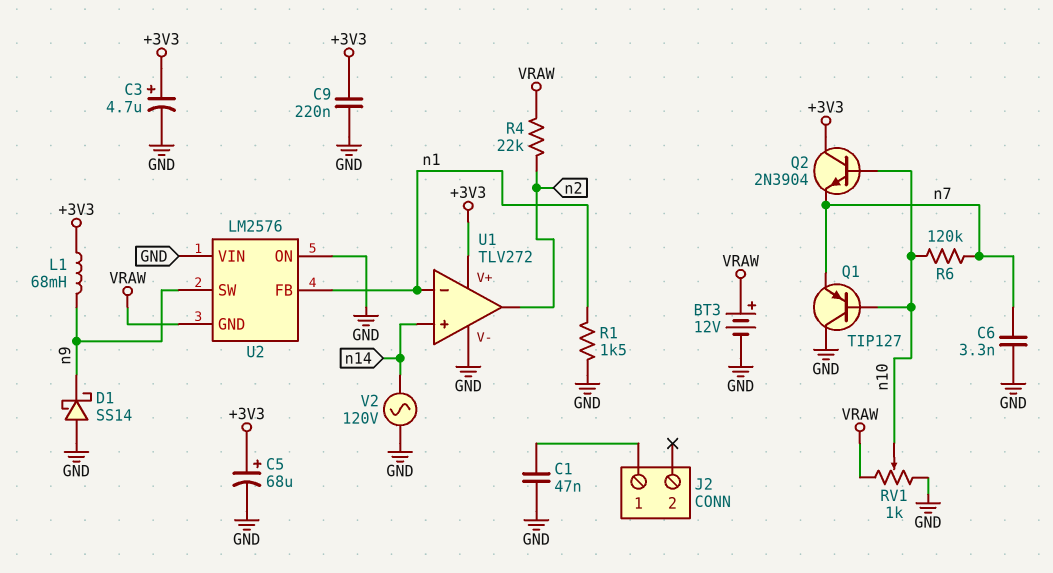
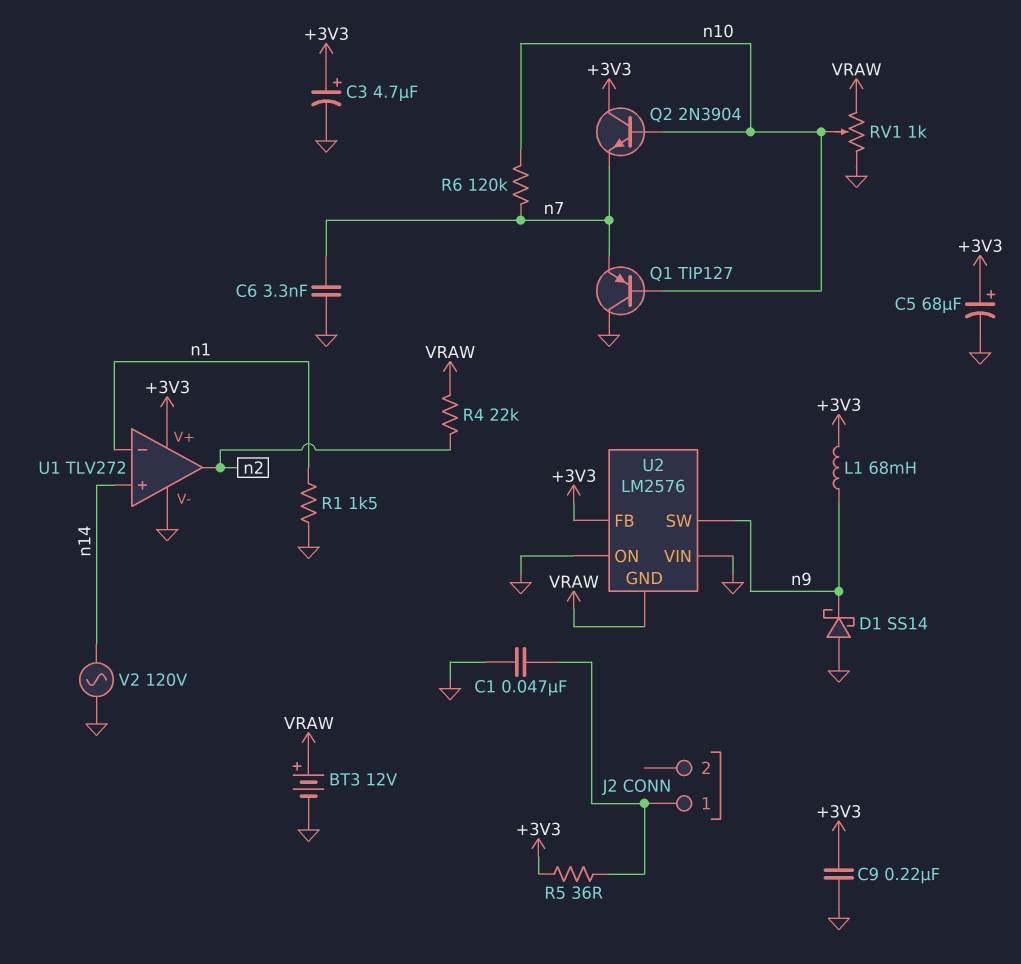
R5: none -> 36 (+3V3, J2/1)
U2 pin FB: n1 -> +3V3

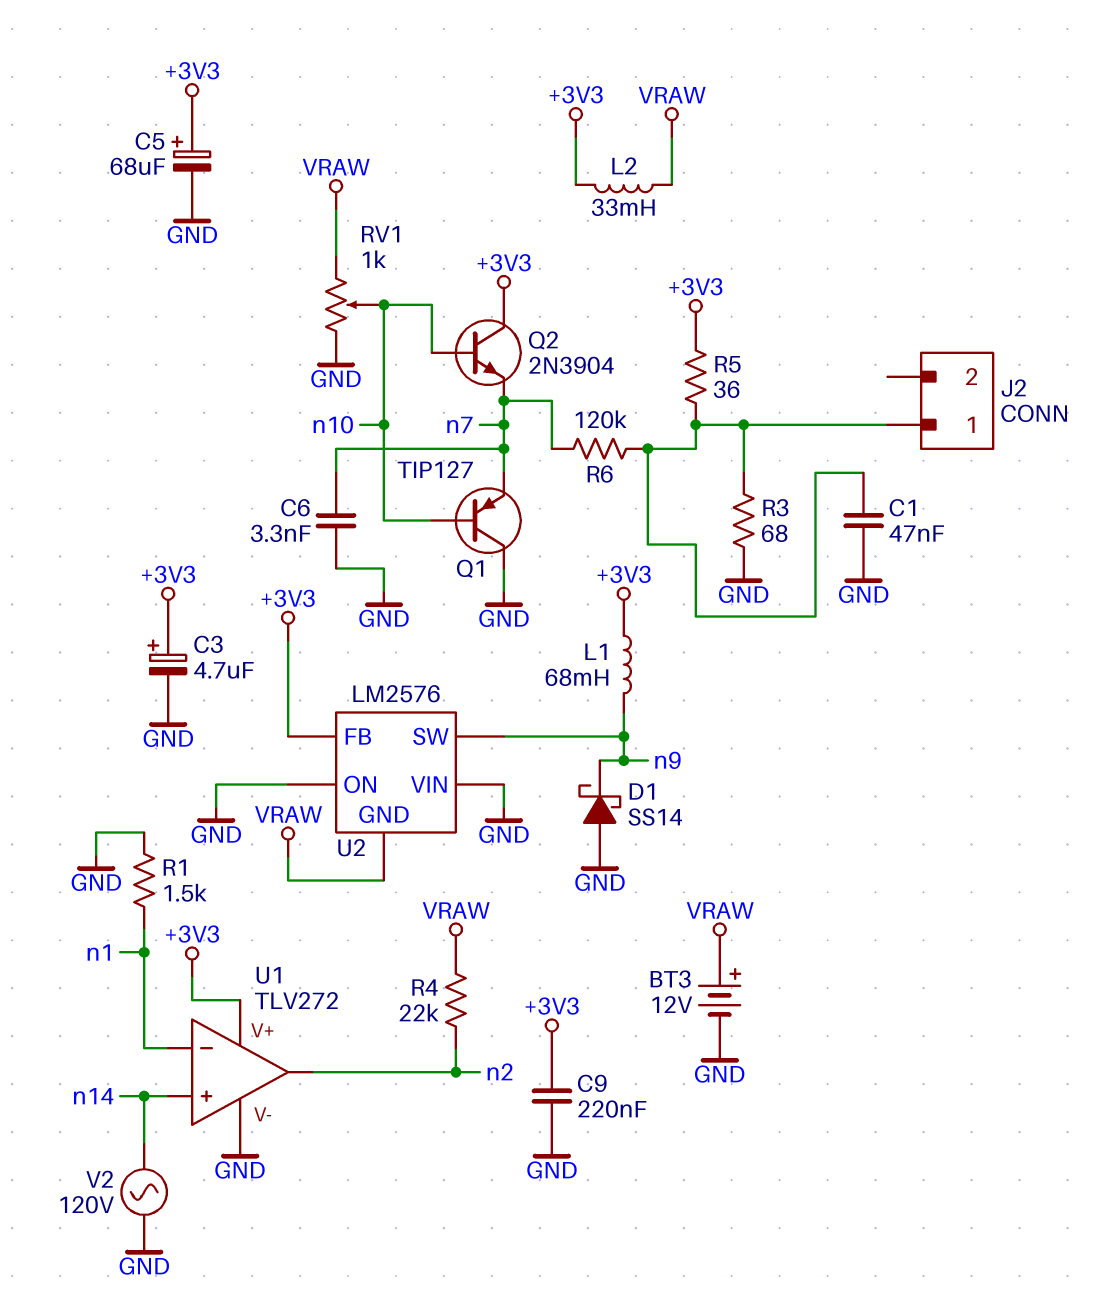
L2: none -> 33mH (+3V3, VRAW)
R3: none -> 68 (GND, J2/1)
R6: 120k (n7, n10) -> 120k (J2/1, n7)

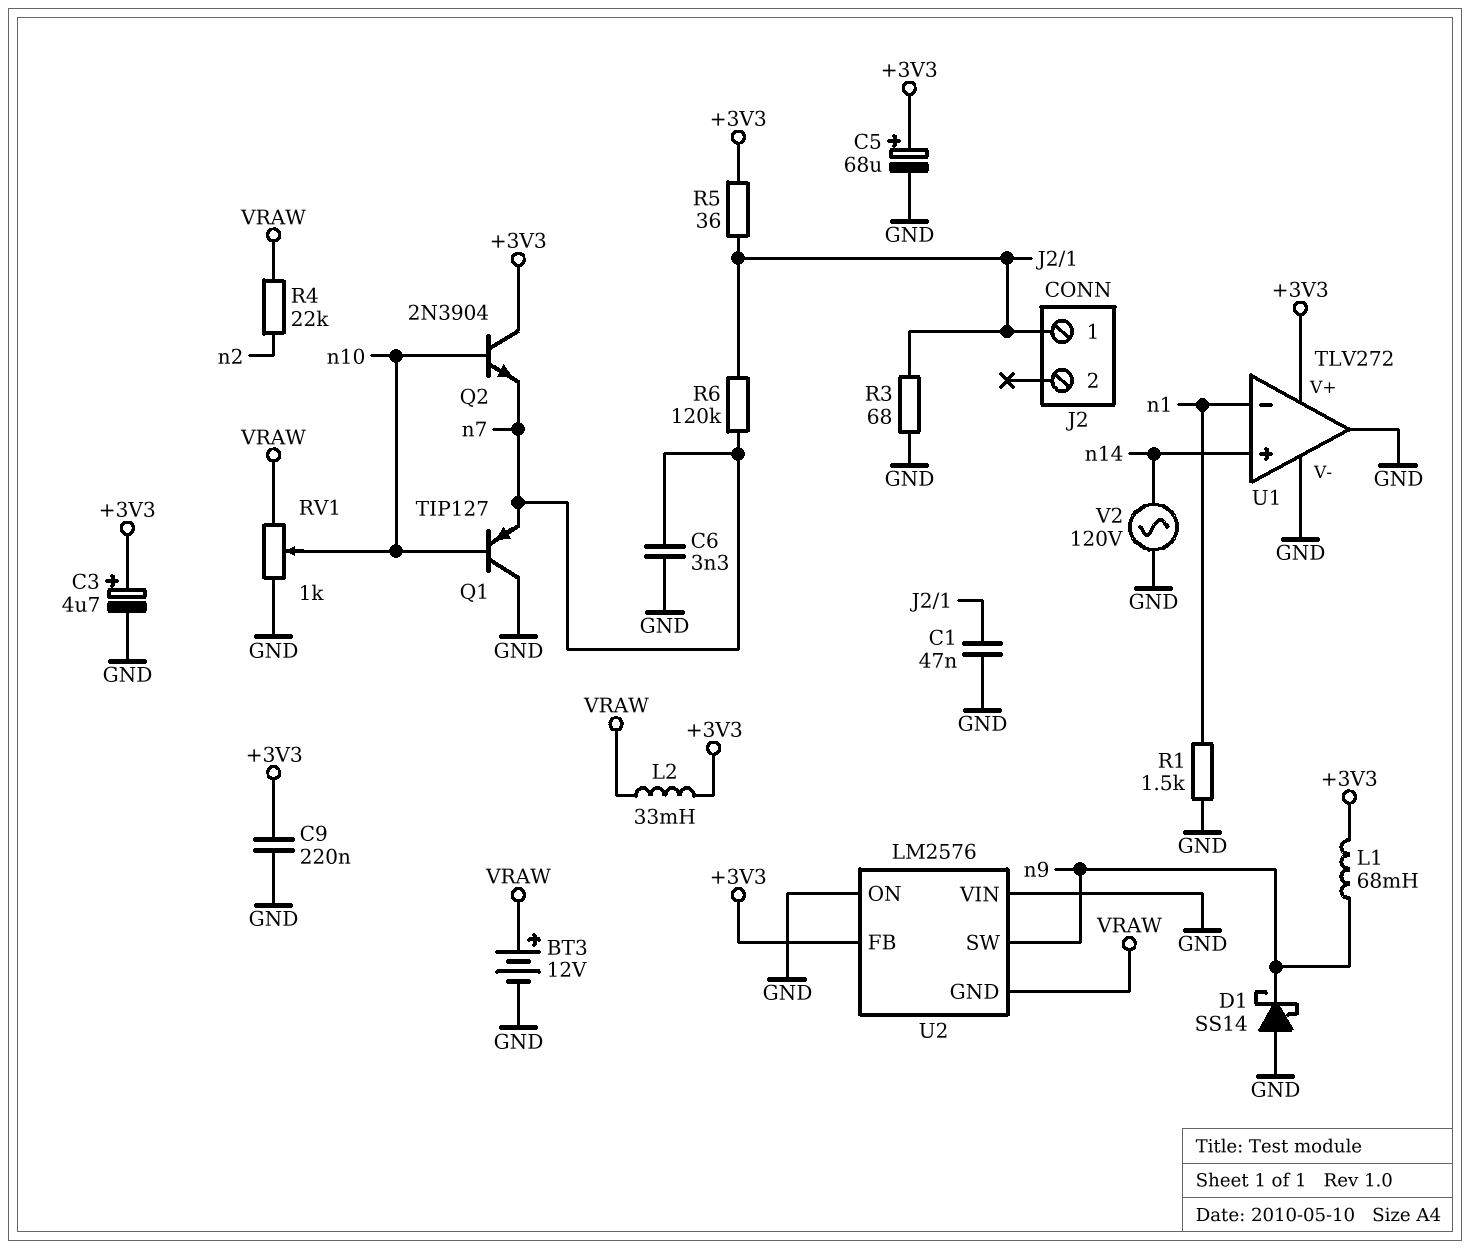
U1 pin out: n2 -> GND

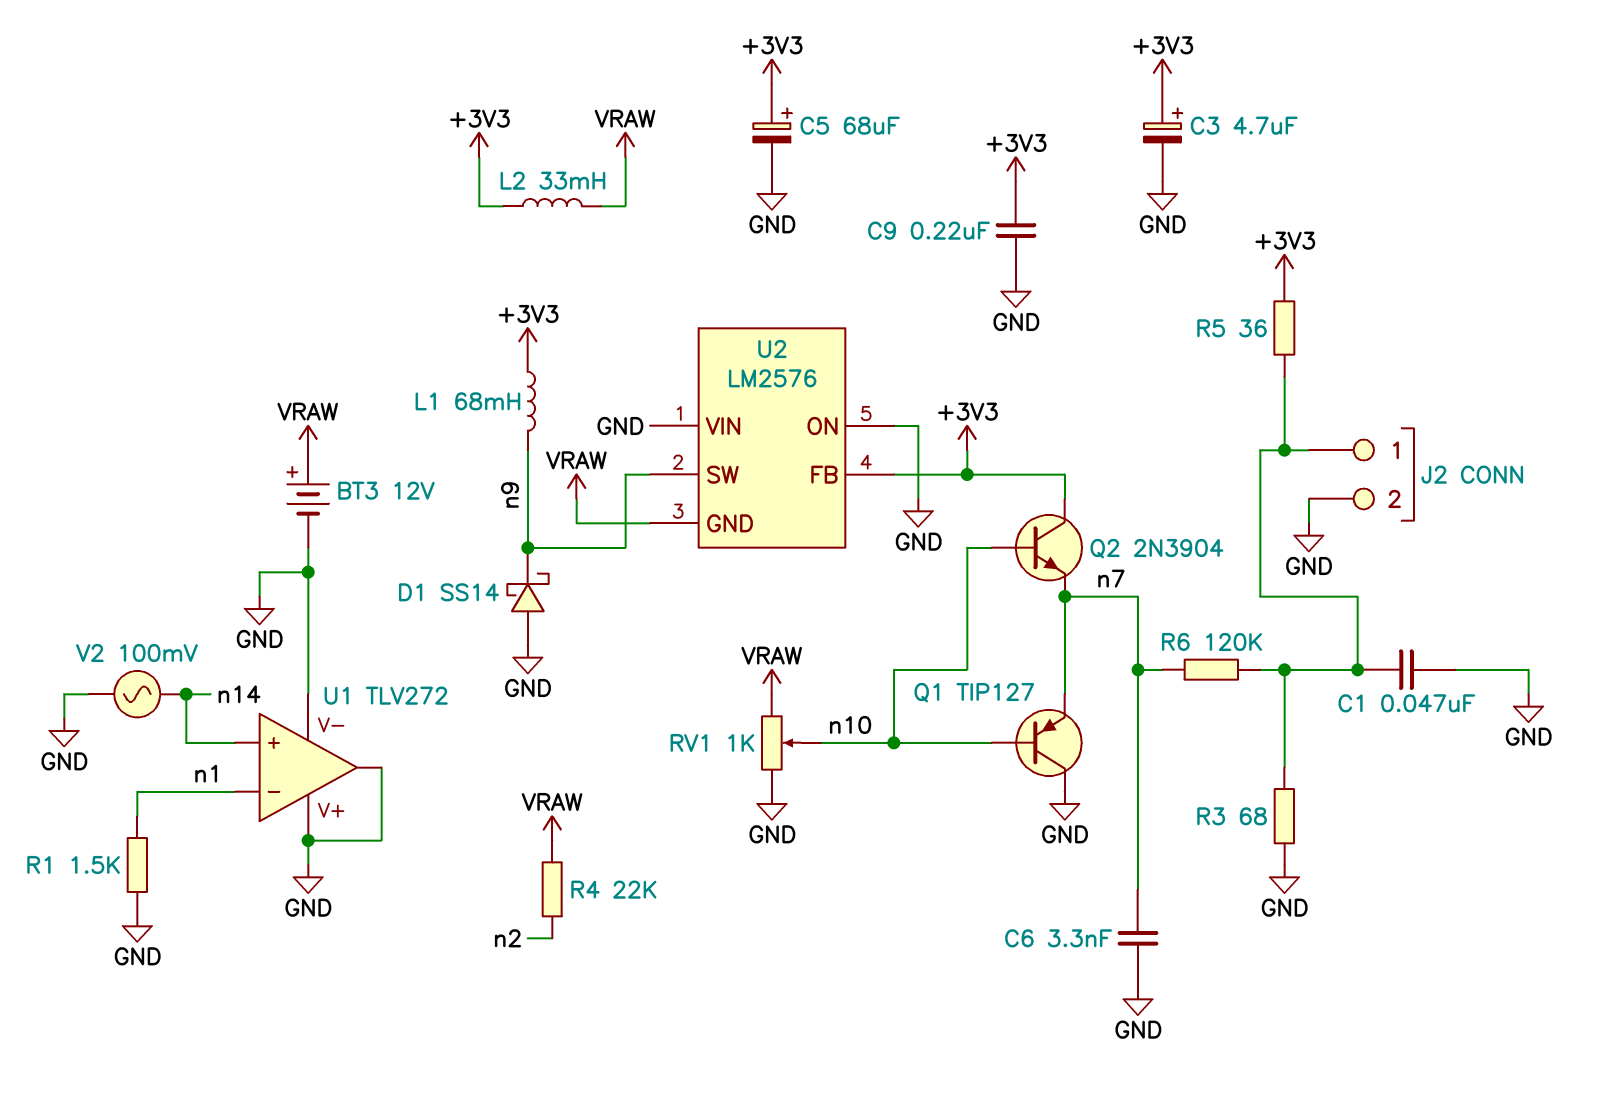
J2 pin 2: none -> GND
U1 pin V+: +3V3 -> GND
V2: AC 120V (GND, n14) -> AC 100mV (GND, n14)

